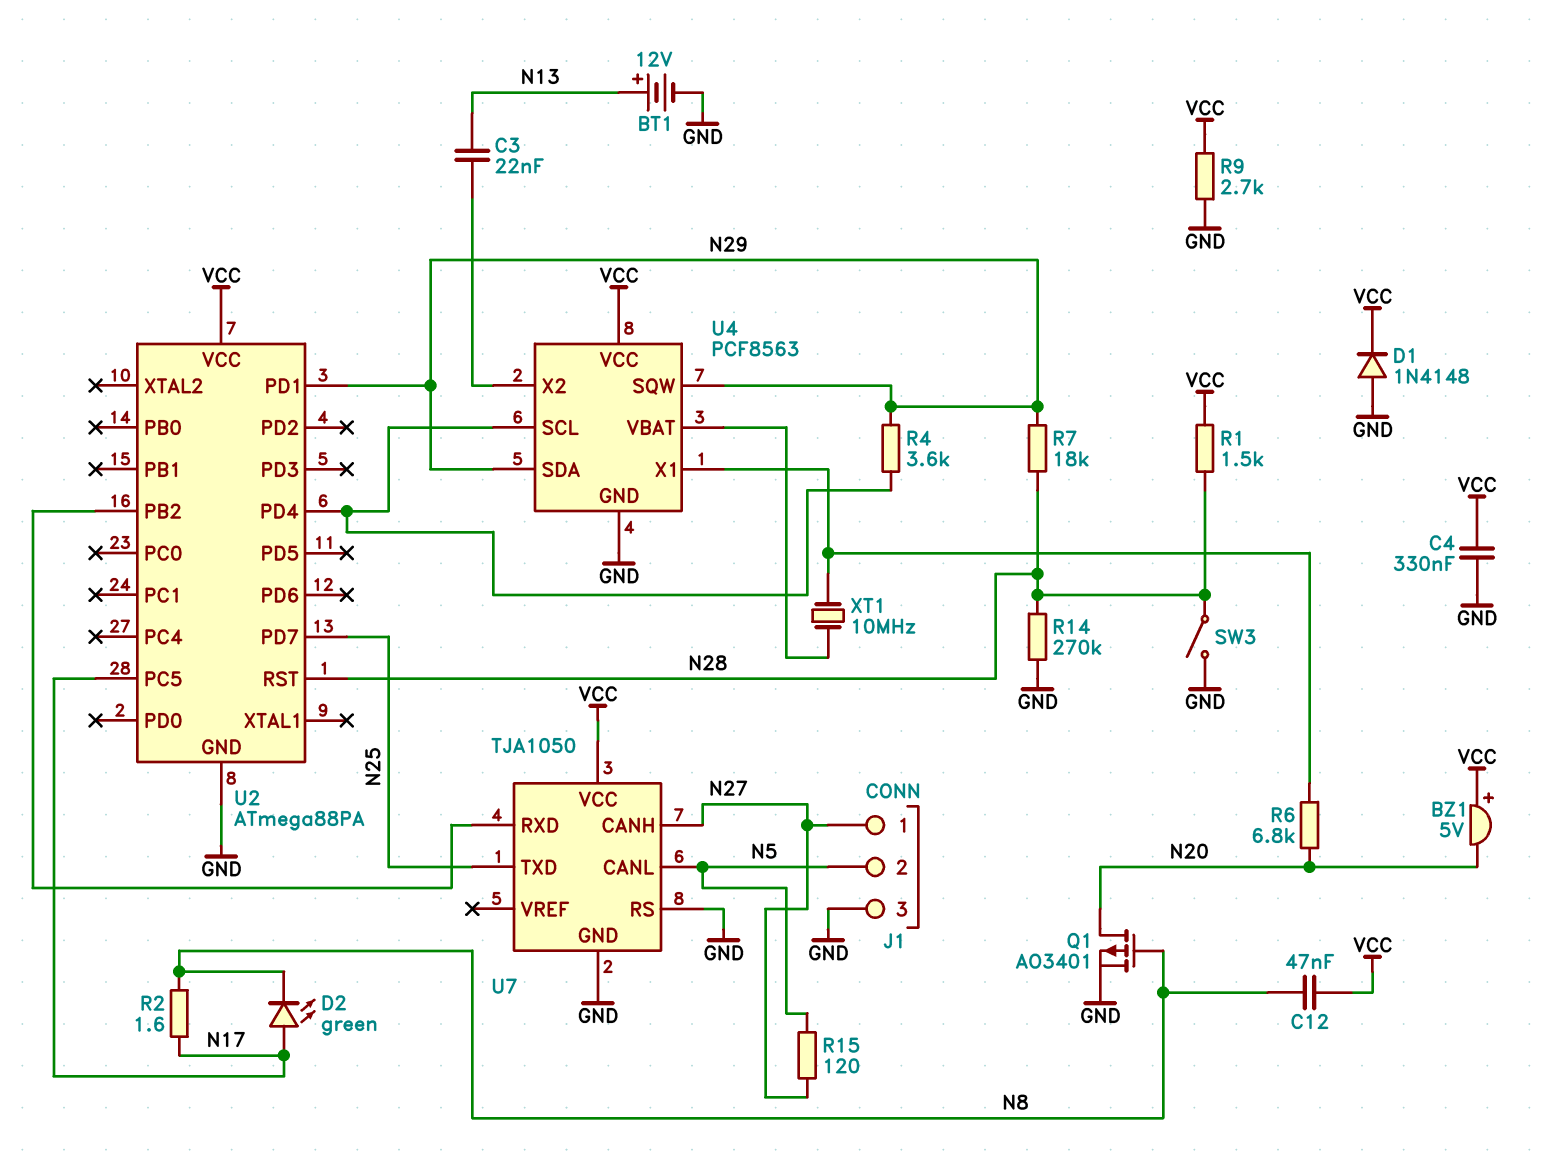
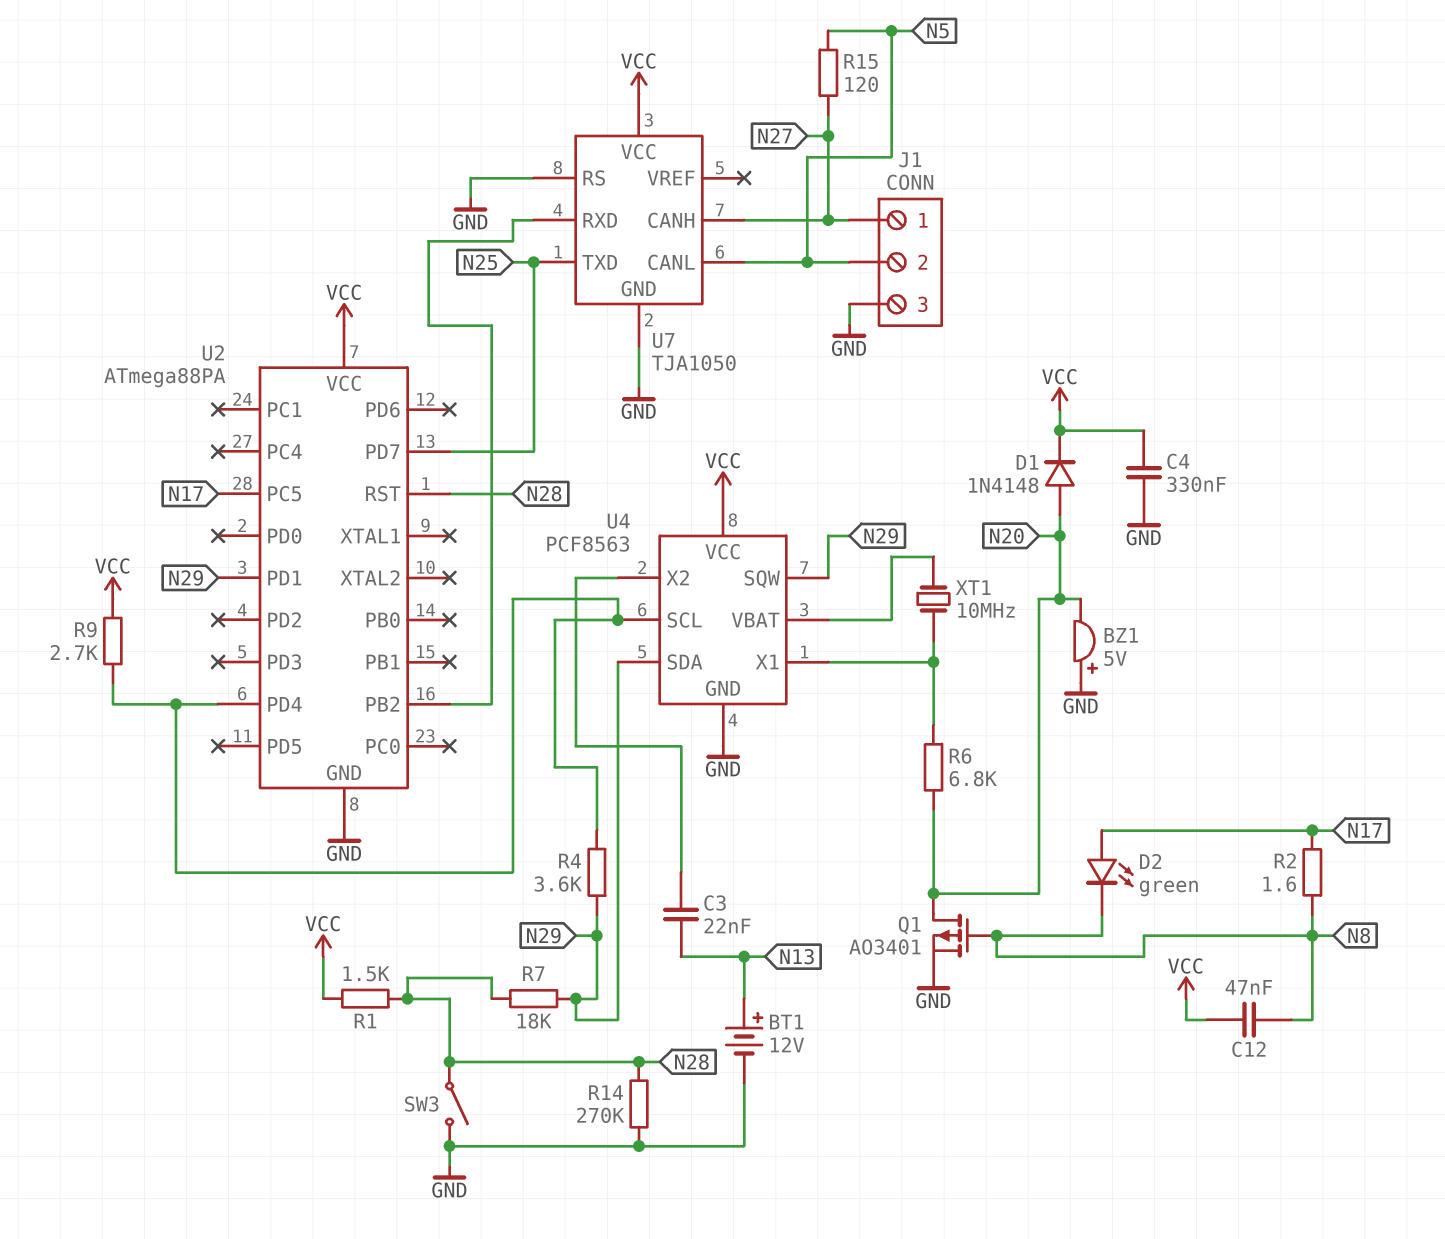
BZ1: buzzer 5V (plus VCC, minus N20) -> buzzer 5V (plus GND, minus N20)
D1: diode 1N4148 (A GND, K VCC) -> diode 1N4148 (A N20, K VCC)
R9: 2.7k (GND, VCC) -> 2.7k (U2/PD4, VCC)

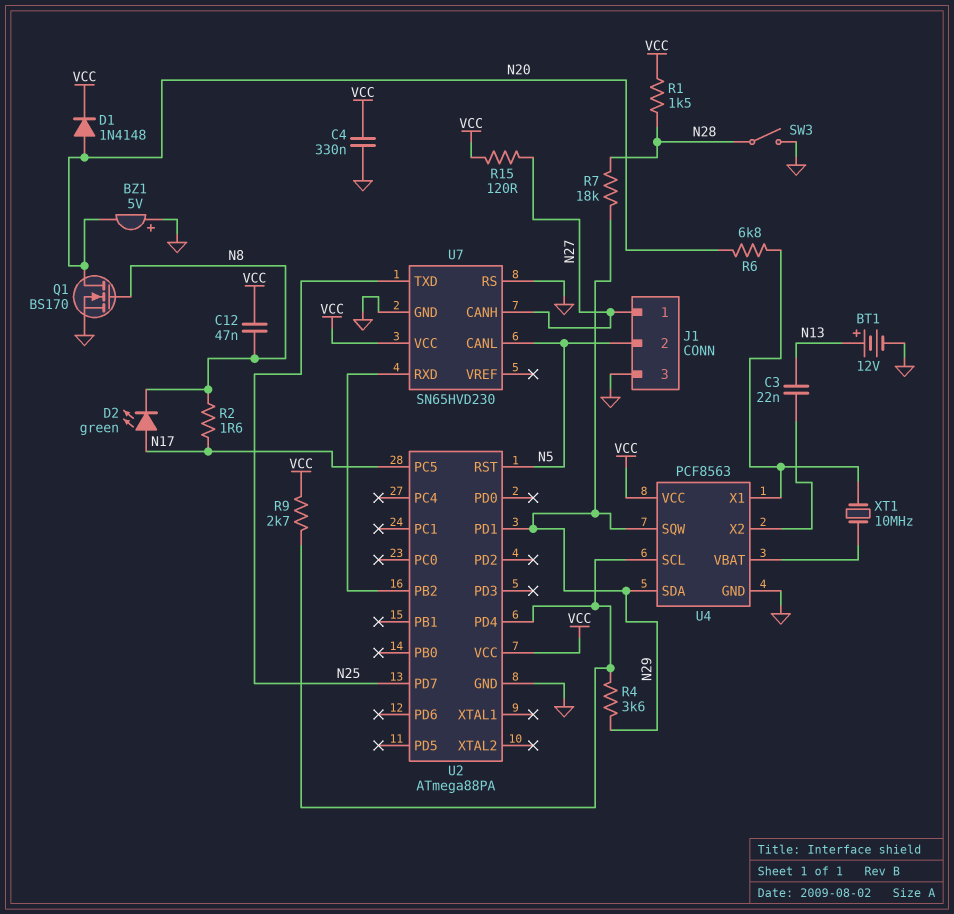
Q1: PMOS AO3401 (G N8, D N20, S GND) -> NMOS BS170 (G N8, D N20, S GND)
R14: 270k (GND, N28) -> none
R15: 120 (N5, N27) -> 120 (N27, VCC)
U2 pin RST: N28 -> N5
U7: TJA1050 -> SN65HVD230

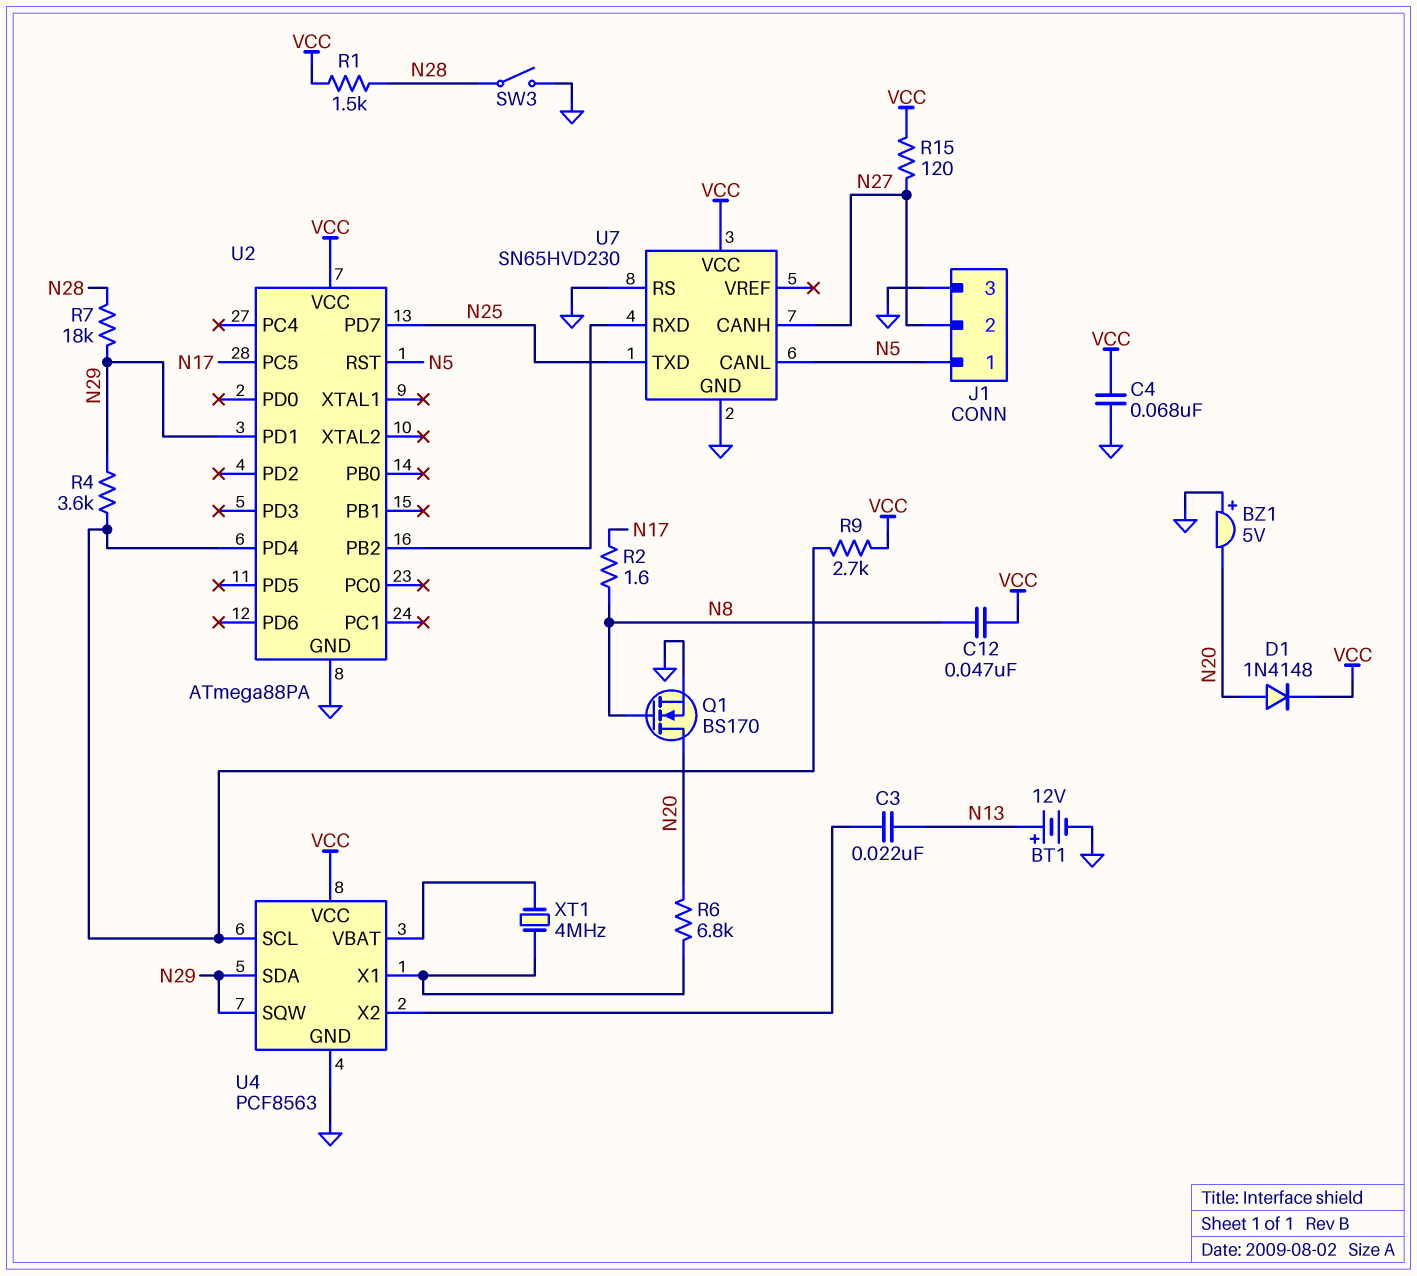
C4: 330nF (GND, VCC) -> 68nF (GND, VCC)
D2: LED green (A N17, K N8) -> none
J1 pin 1: N27 -> N5
J1 pin 2: N5 -> N27
XT1: 10MHz (U4/VBAT, U4/X1) -> 4MHz (U4/VBAT, U4/X1)

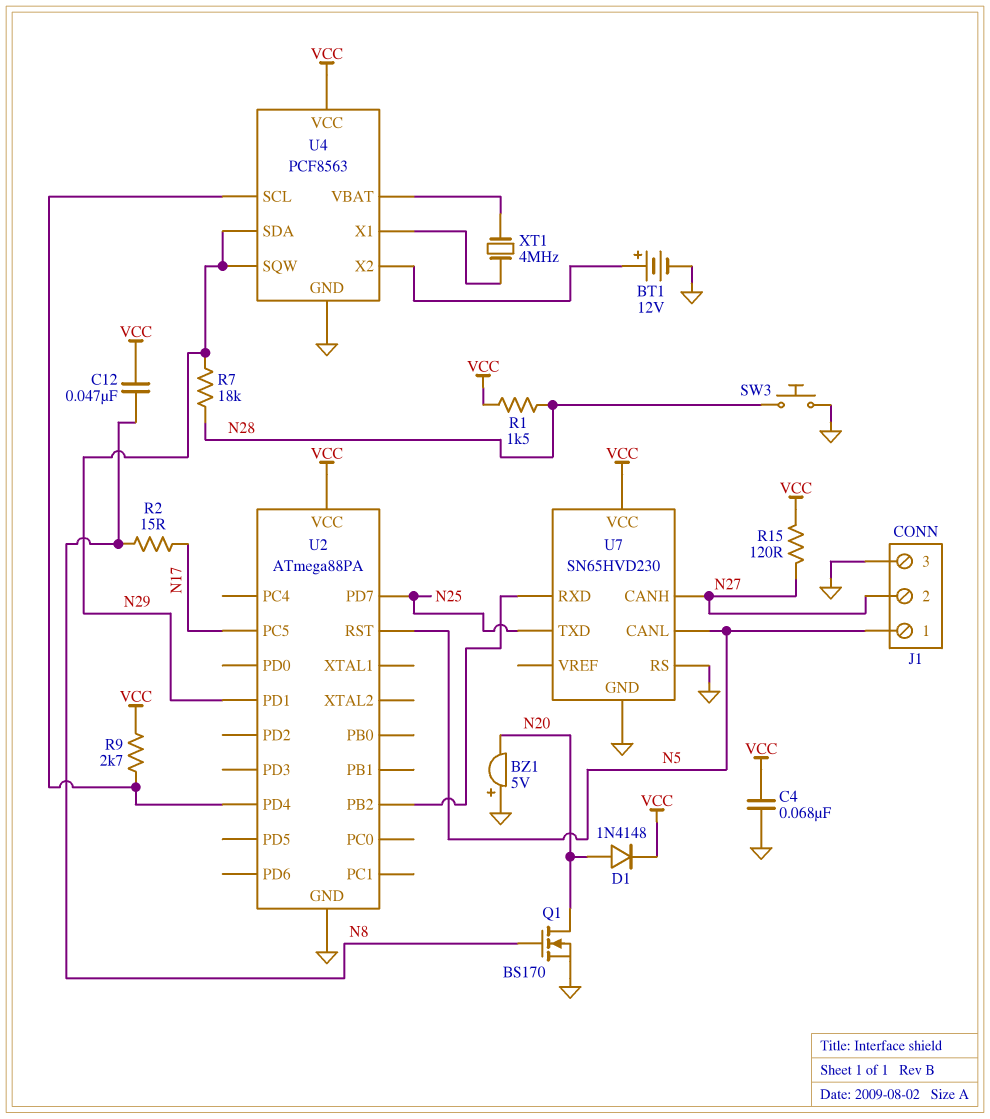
BT1: 12V (plus N13, minus GND) -> 12V (plus U4/X2, minus GND)
C3: 22nF (N13, U4/X2) -> none
R2: 1.6 (N8, N17) -> 15 (N8, N17)
R4: 3.6k (N29, U2/PD4) -> none
R6: 6.8k (N20, U4/X1) -> none
SW3: switch (GND, N28) -> button (GND, N28)

